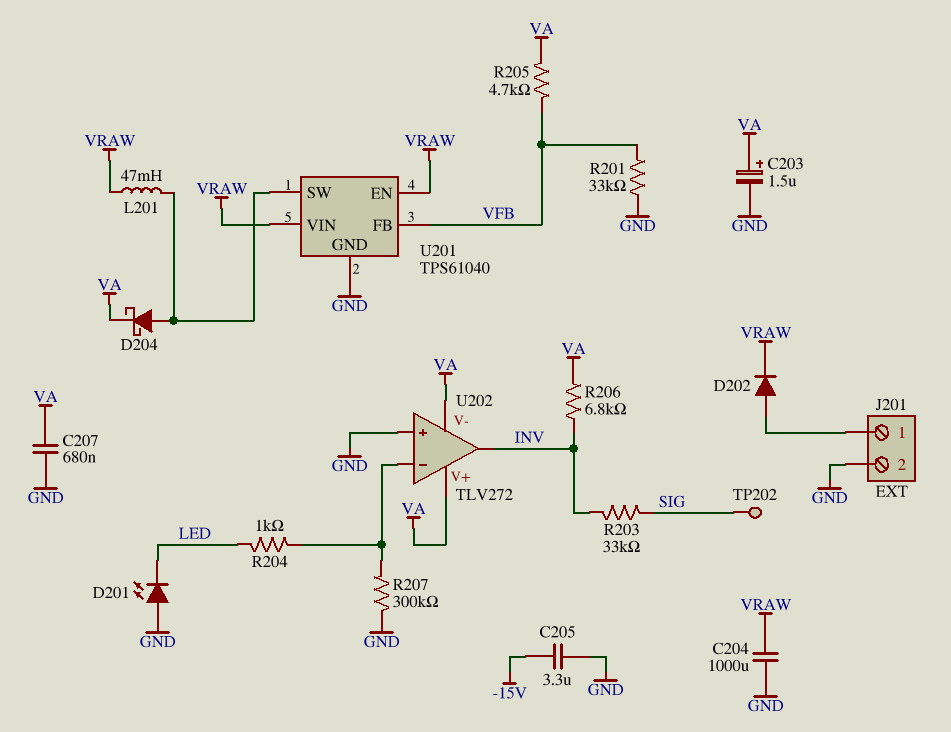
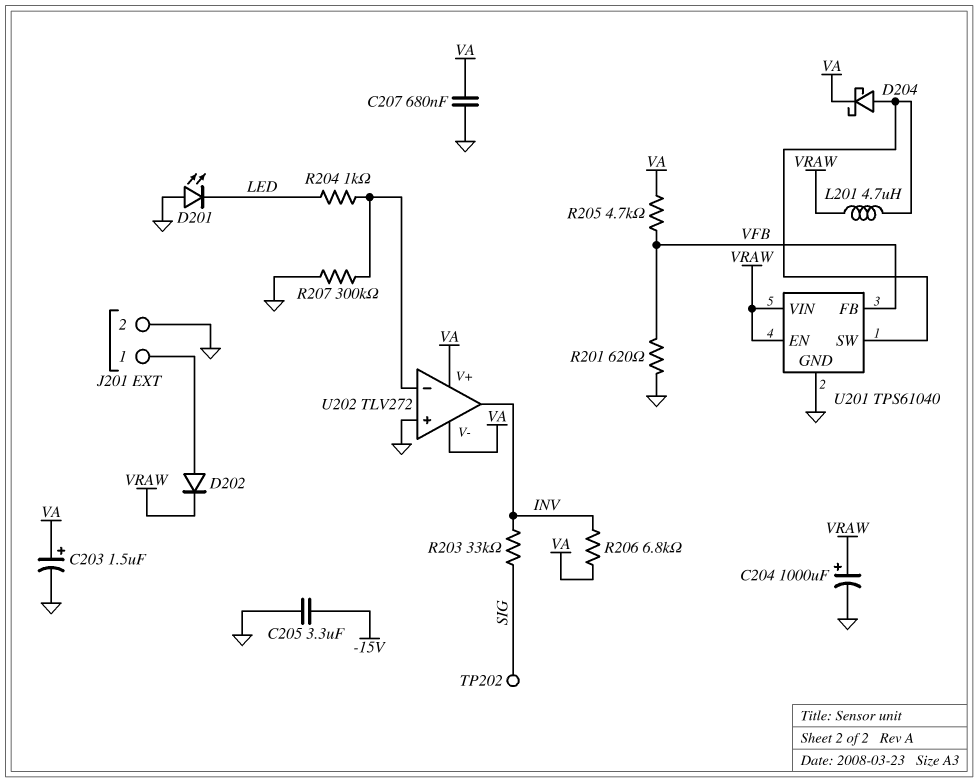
C204: 1000uF (GND, VRAW) -> 1000uF (plus VRAW, minus GND)
L201: 47mH (U201/SW, VRAW) -> 4.7uH (U201/SW, VRAW)
R201: 33k (GND, VFB) -> 620 (GND, VFB)

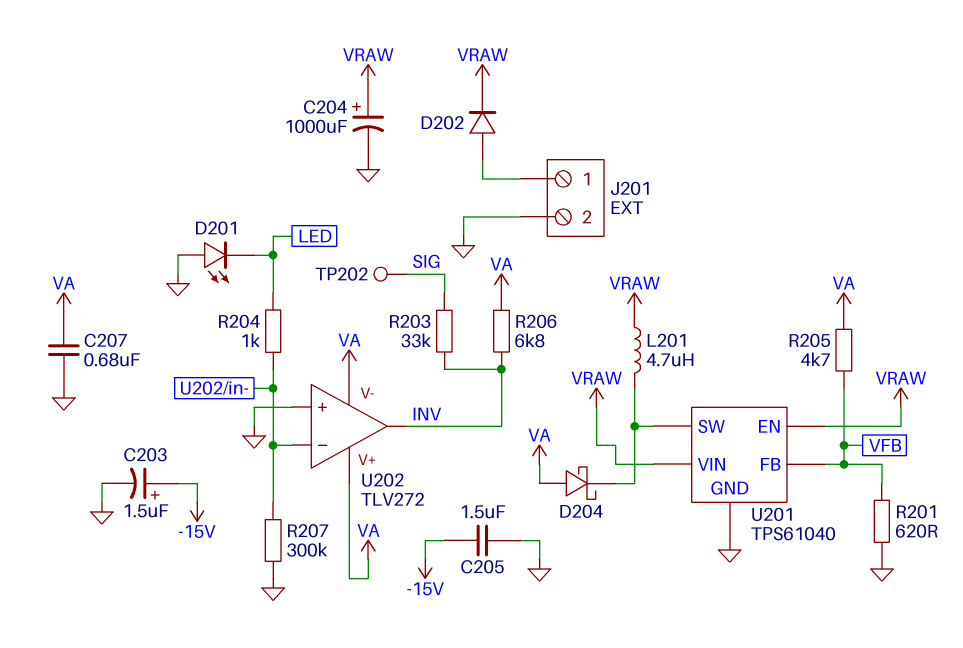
C203: 1.5uF (plus VA, minus GND) -> 1.5uF (plus -15V, minus GND)
C205: 3.3uF (-15V, GND) -> 1.5uF (-15V, GND)
D204: schottky (A U201/SW, K VA) -> schottky (A VA, K U201/SW)

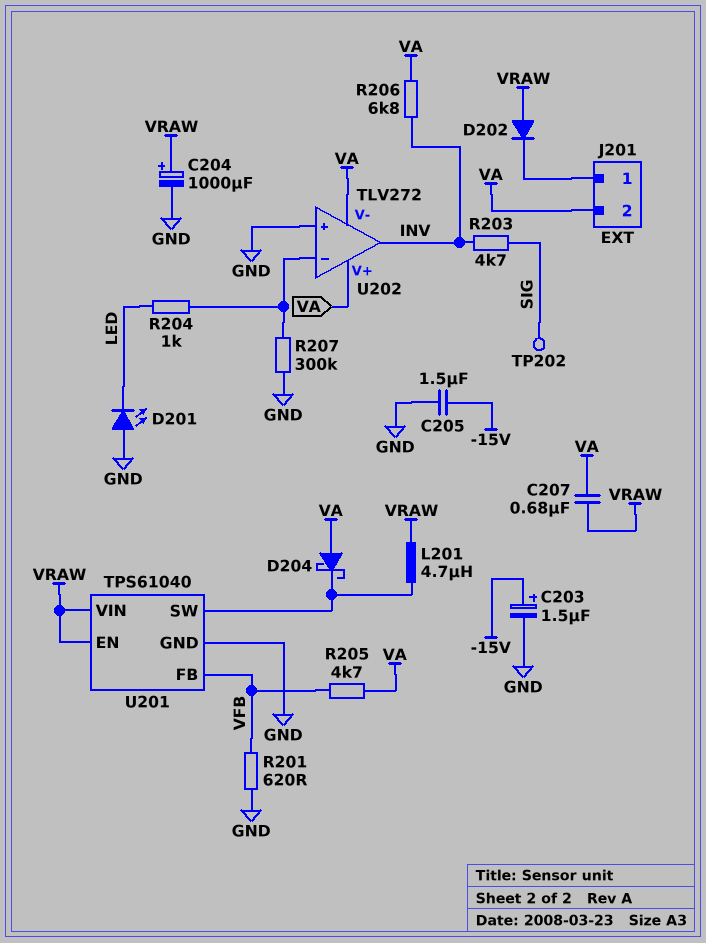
C207: 680nF (GND, VA) -> 680nF (VA, VRAW)
D202: diode (A J201/1, K VRAW) -> diode (A VRAW, K J201/1)
J201 pin 2: GND -> VA
R203: 33k (INV, SIG) -> 4.7k (INV, SIG)

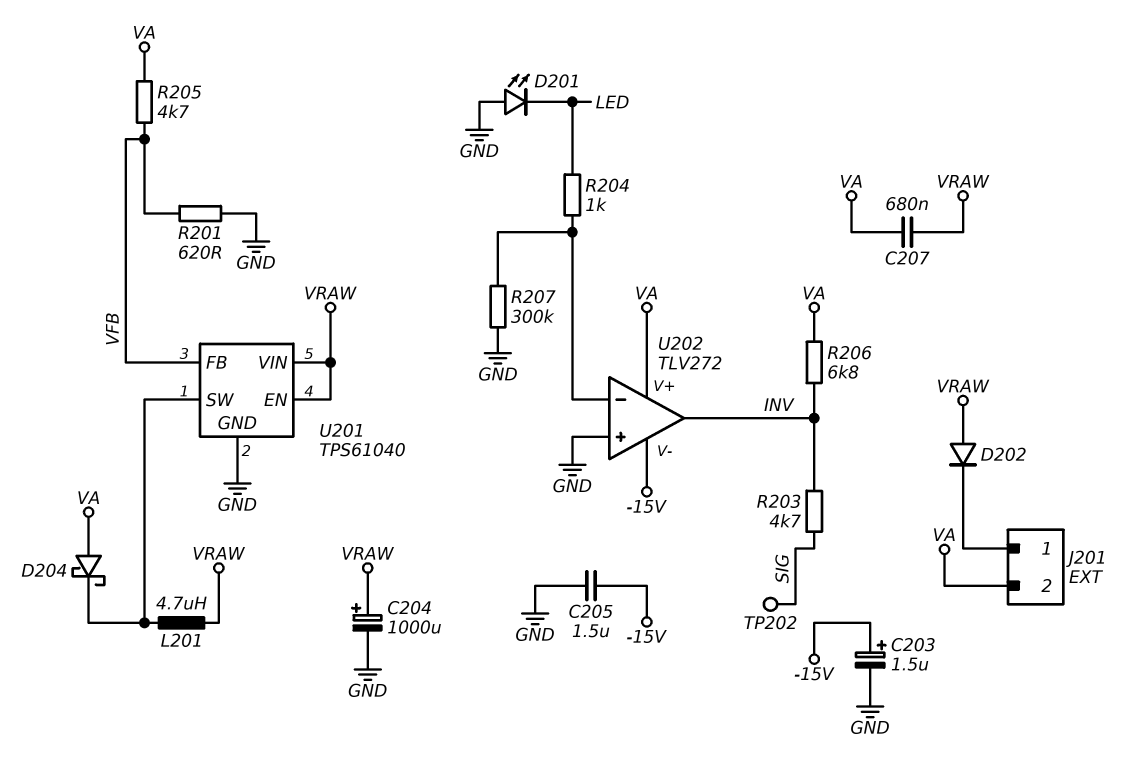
U202 pin V-: VA -> -15V

